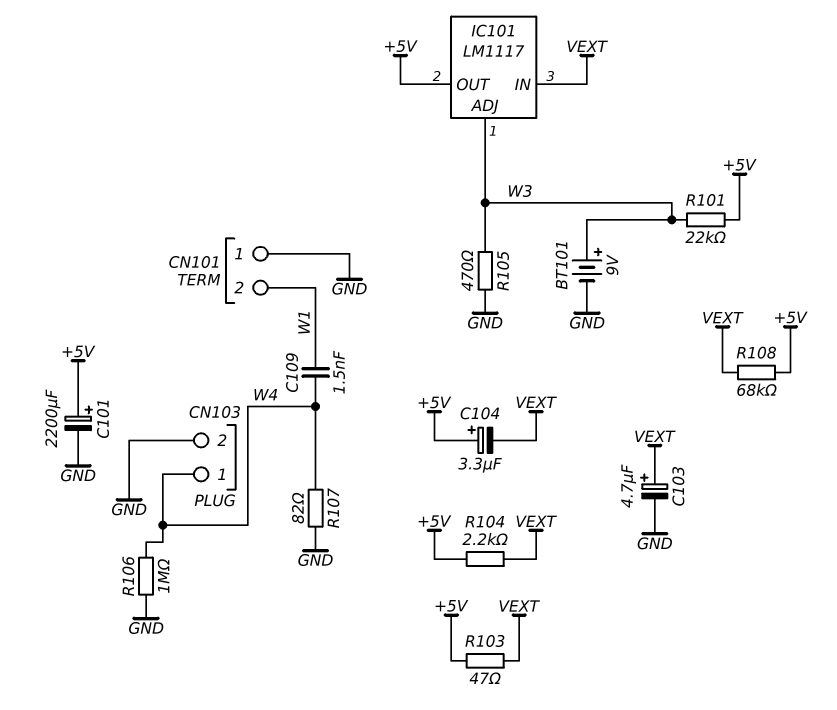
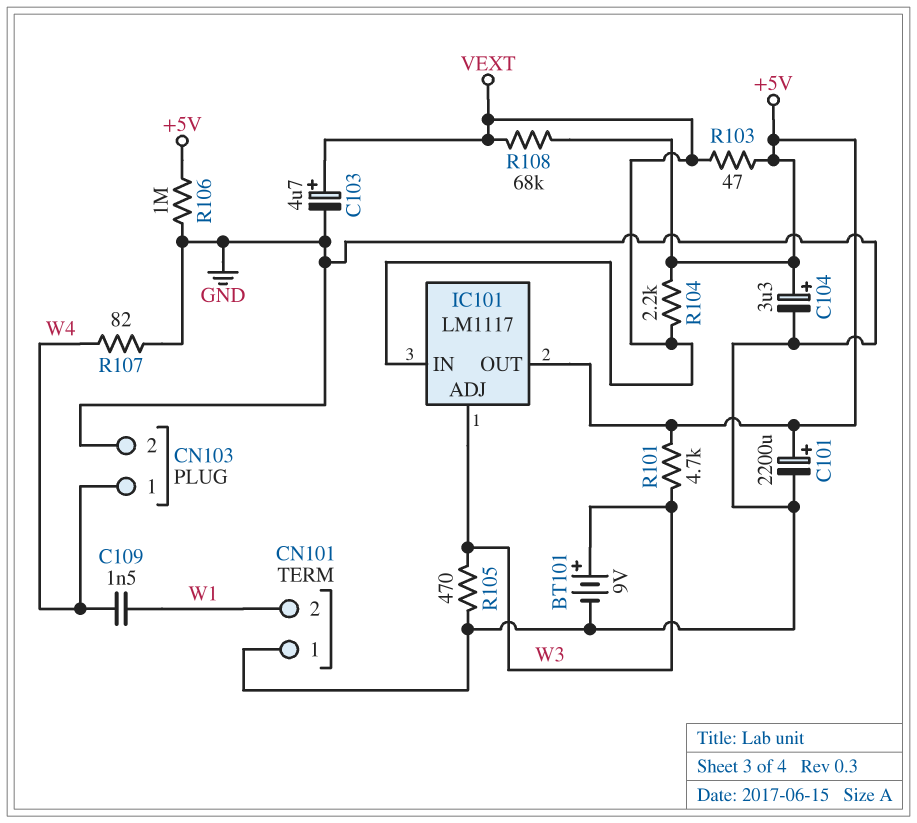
C104: 3.3uF (plus +5V, minus VEXT) -> 3.3uF (plus +5V, minus GND)
R101: 22k (+5V, W3) -> 4.7k (+5V, W3)
R106: 1M (GND, W4) -> 1M (+5V, GND)

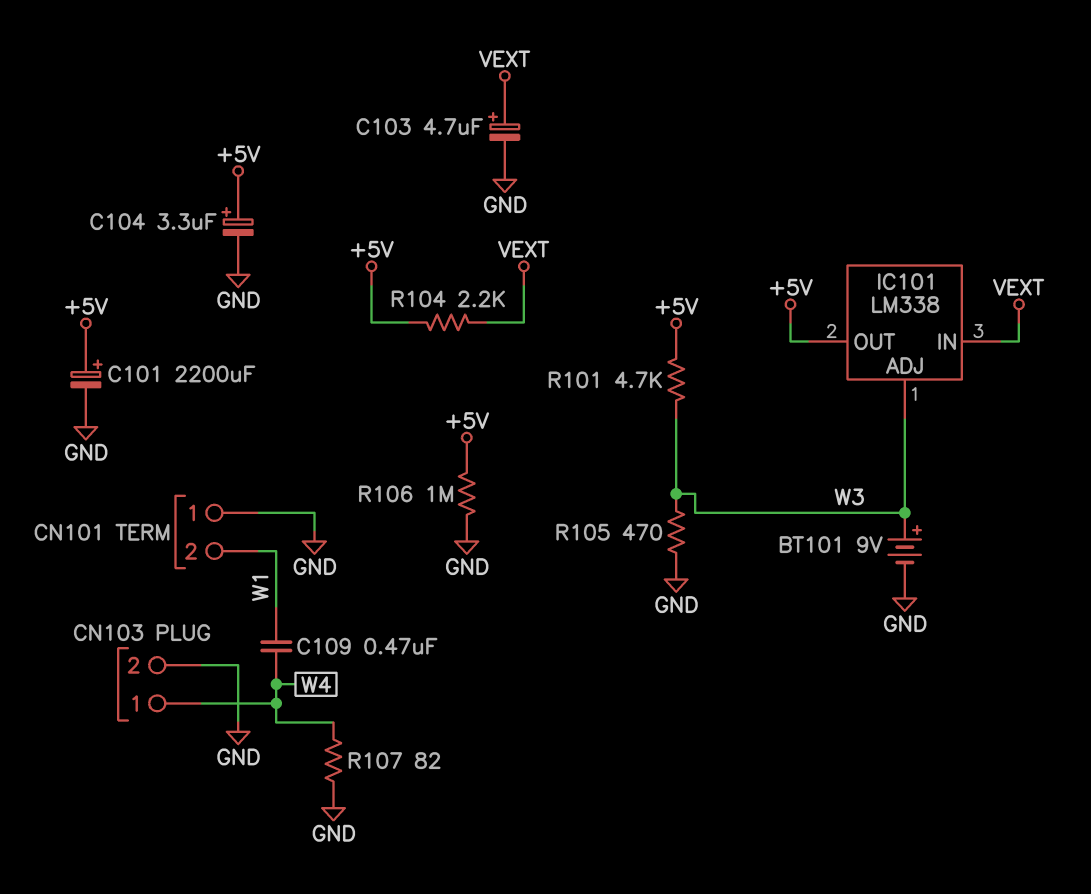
C109: 1.5nF (W1, W4) -> 470nF (W1, W4)
IC101: LM1117 -> LM338
R103: 47 (+5V, VEXT) -> none
R108: 68k (+5V, VEXT) -> none

